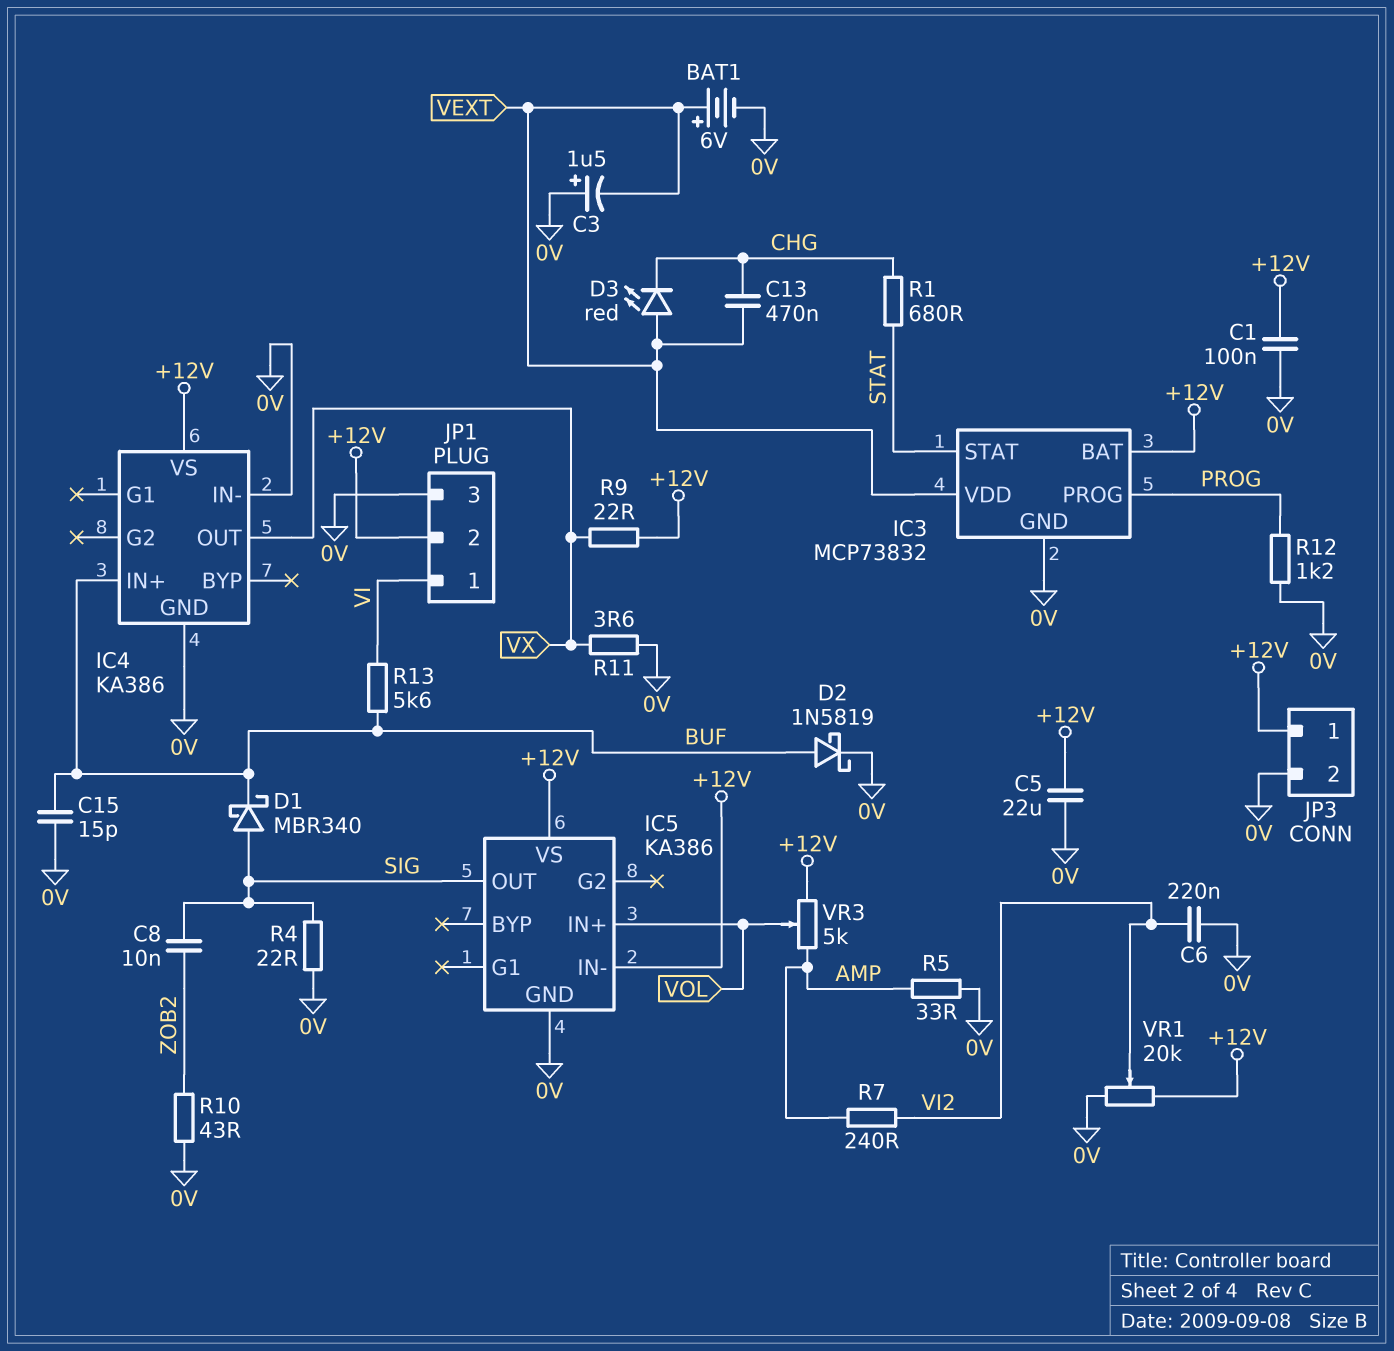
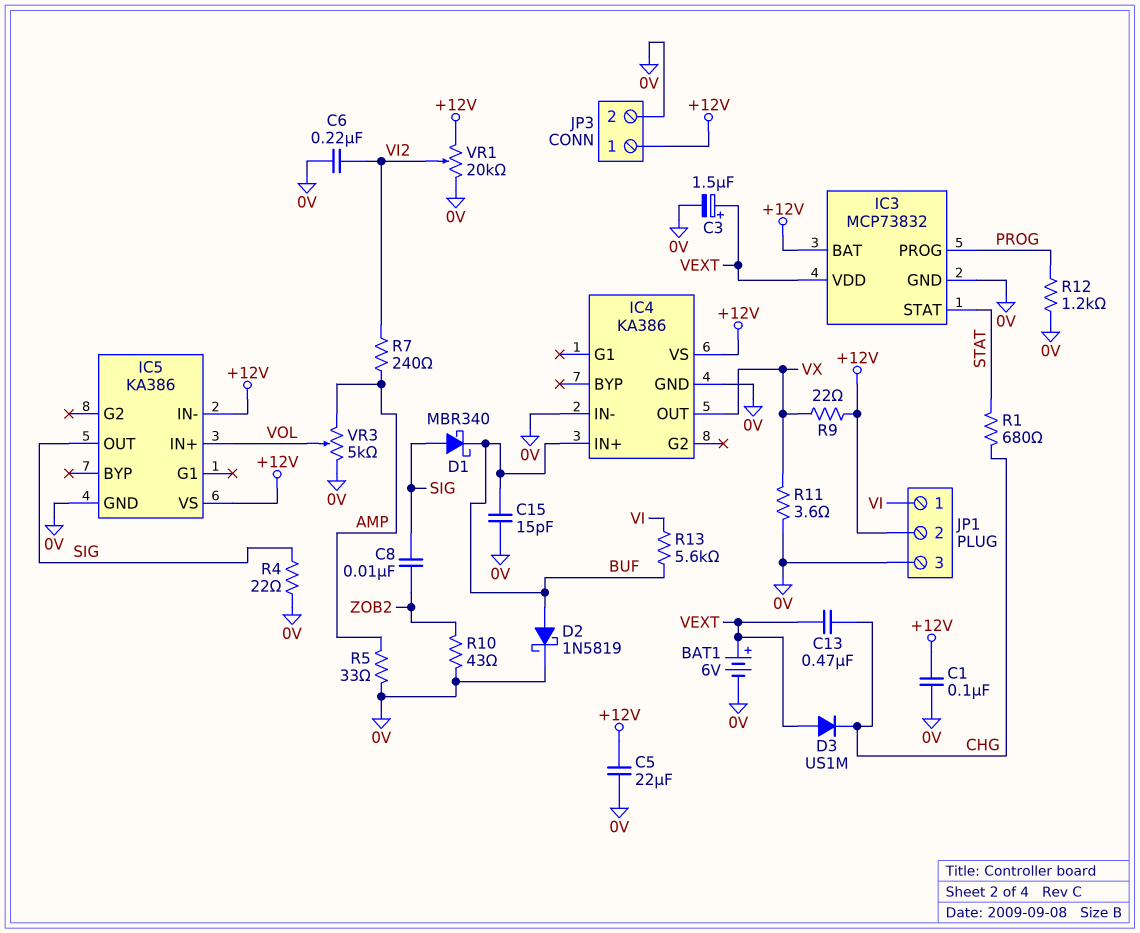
C3: 1.5uF (plus 0V, minus VEXT) -> 1.5uF (plus VEXT, minus 0V)
D3: LED red (A VEXT, K CHG) -> diode US1M (A VEXT, K CHG)
VR3: 5k (+12V, AMP, wiper VOL) -> 5k (0V, AMP, wiper VOL)

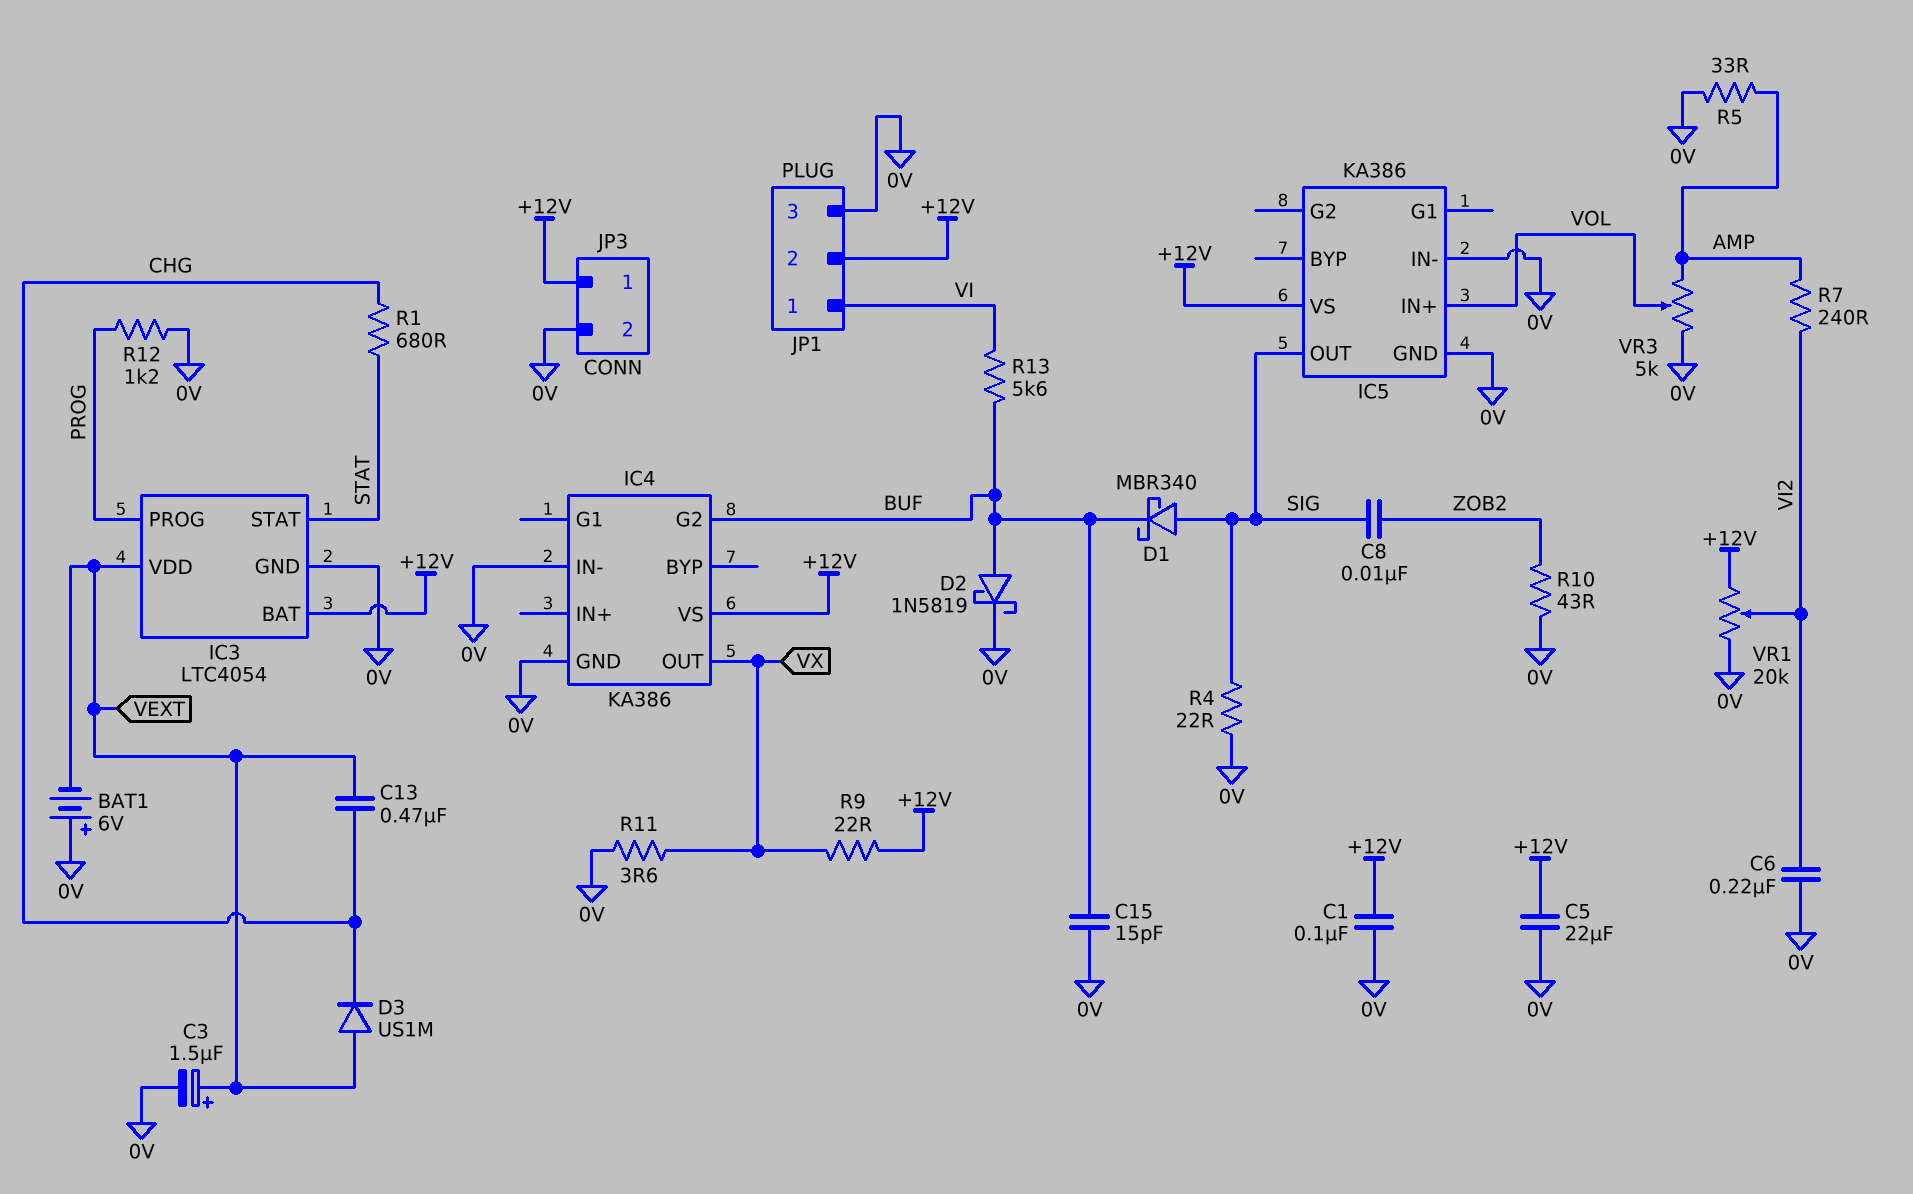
BAT1: 6V (plus VEXT, minus 0V) -> 6V (plus 0V, minus VEXT)
IC3: MCP73832 -> LTC4054
IC4 pin G2: none -> BUF
IC4 pin IN+: BUF -> none
IC5 pin IN-: +12V -> 0V

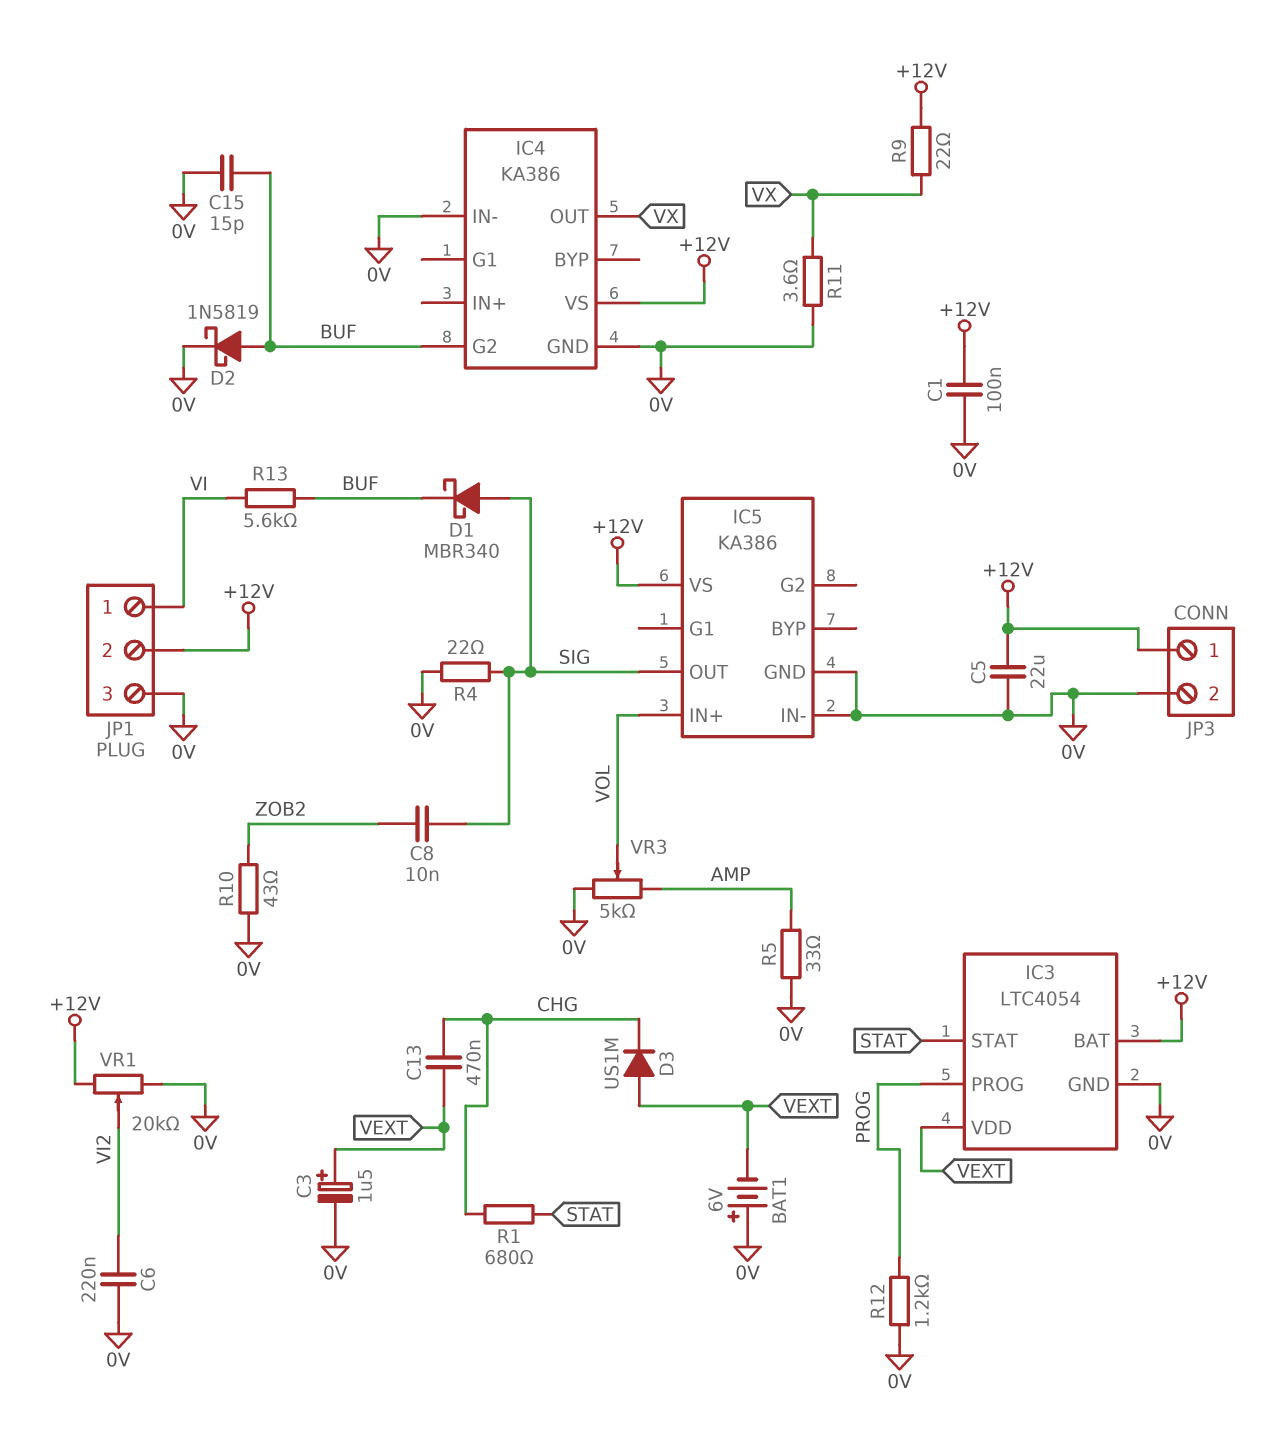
R7: 240 (AMP, VI2) -> none

